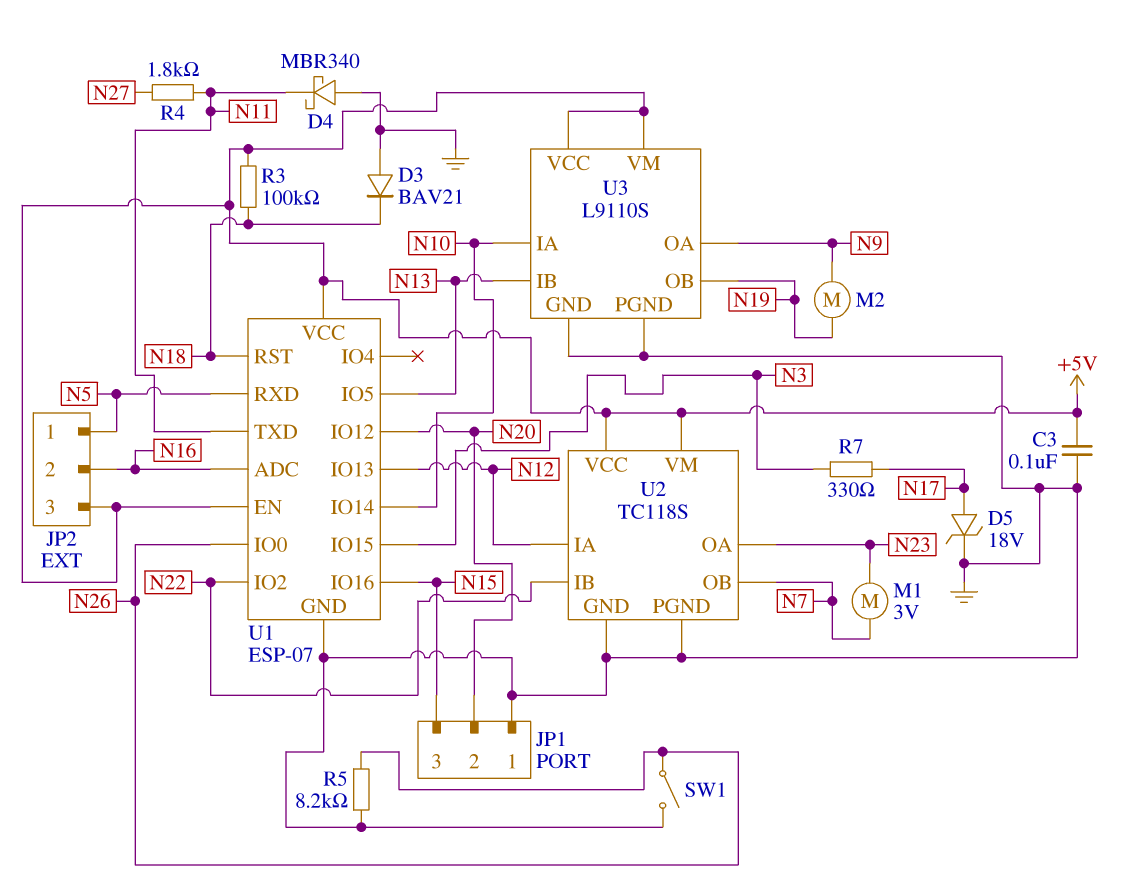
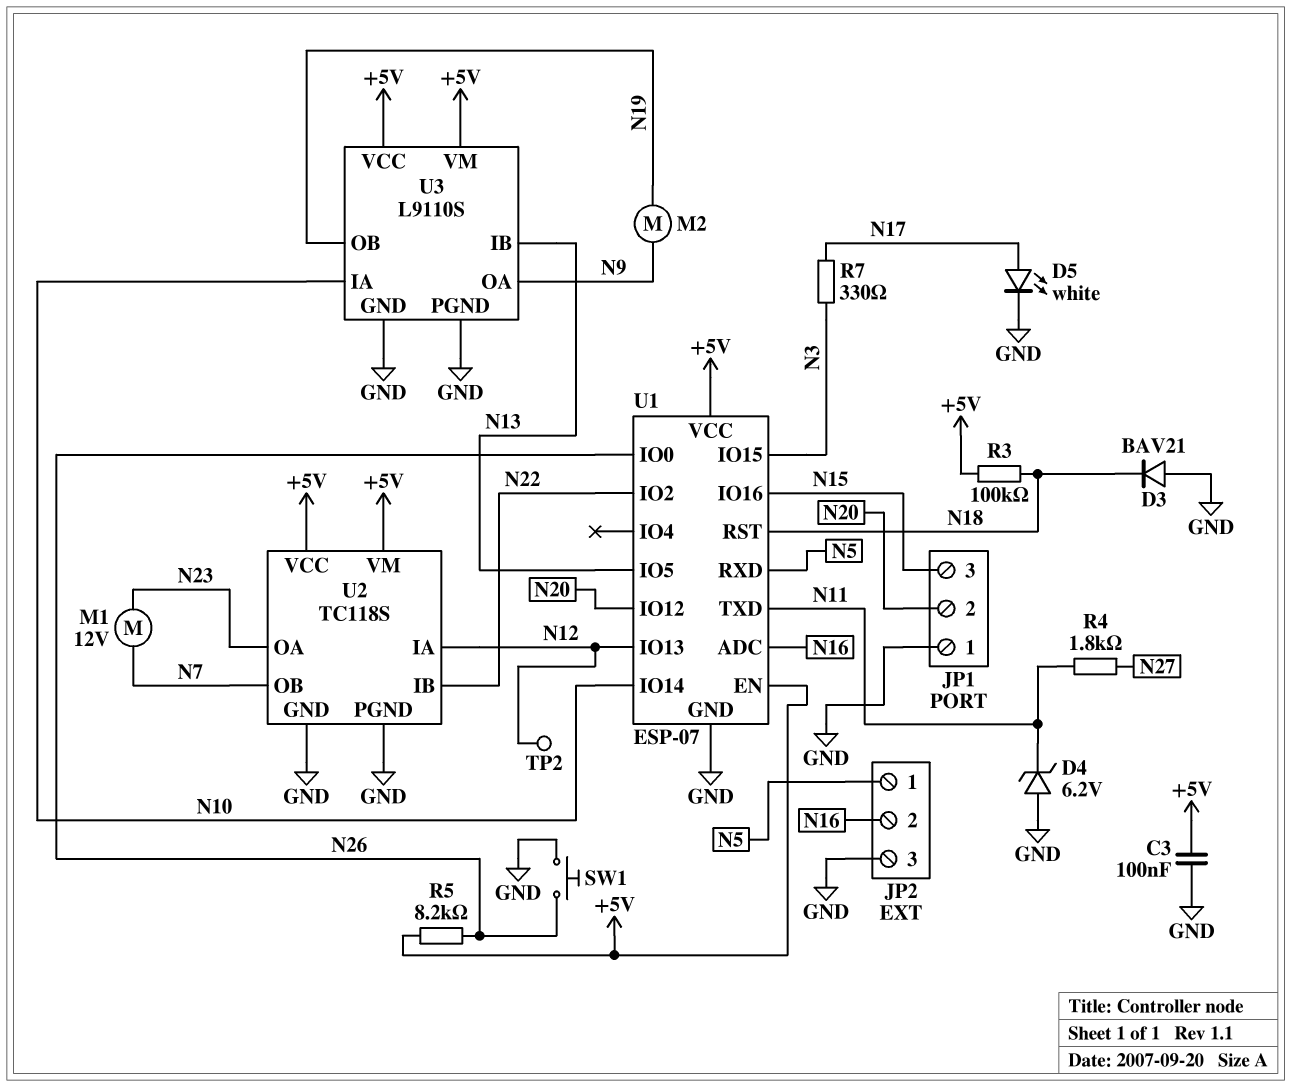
D4: schottky MBR340 (A GND, K N11) -> zener 6.2V (A GND, K N11)
D5: zener 18V (A N17, K GND) -> LED white (A N17, K GND)
JP2 pin 3: +5V -> GND
M1: motor 3V (N7, N23) -> motor 12V (N7, N23)
R5: 8.2k (GND, N26) -> 8.2k (+5V, N26)
SW1: switch (GND, N26) -> button (GND, N26)
TP2: none -> test point (N12)

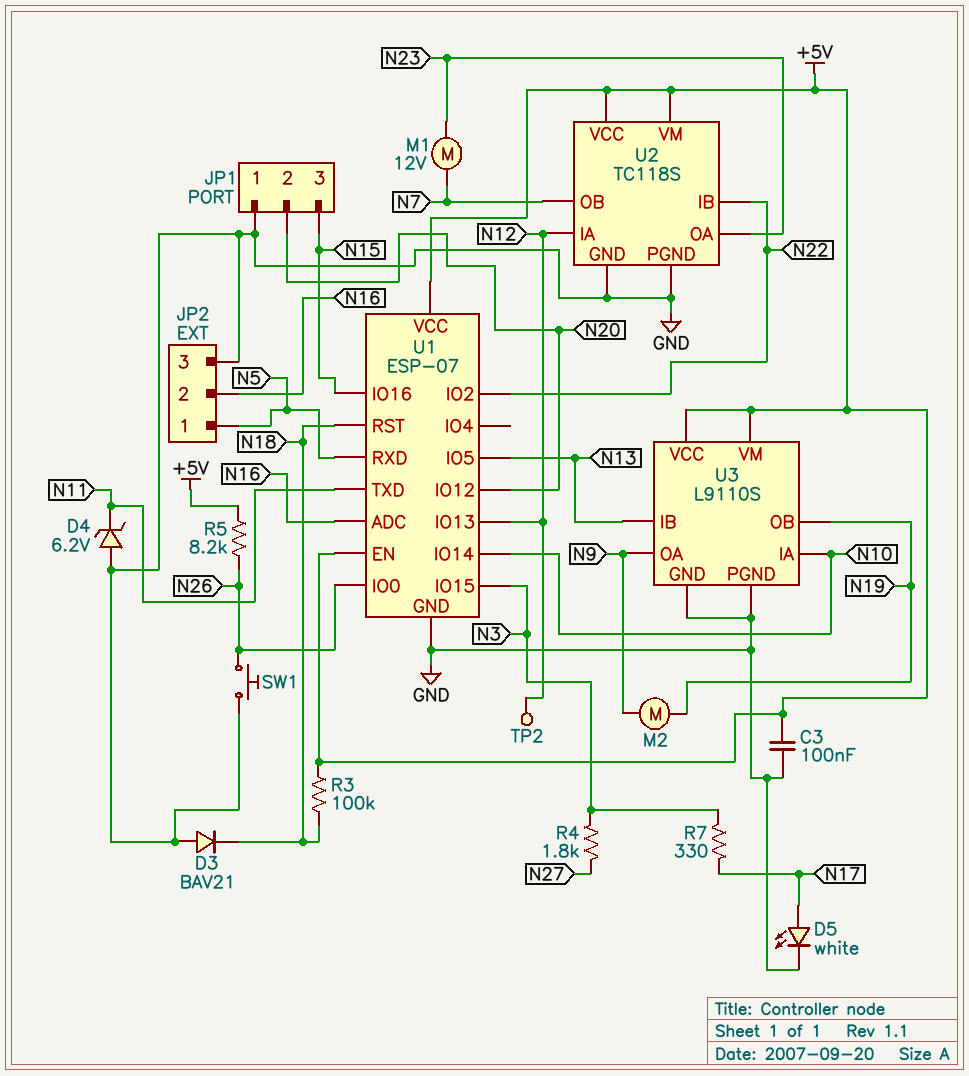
R4: 1.8k (N11, N27) -> 1.8k (N3, N27)

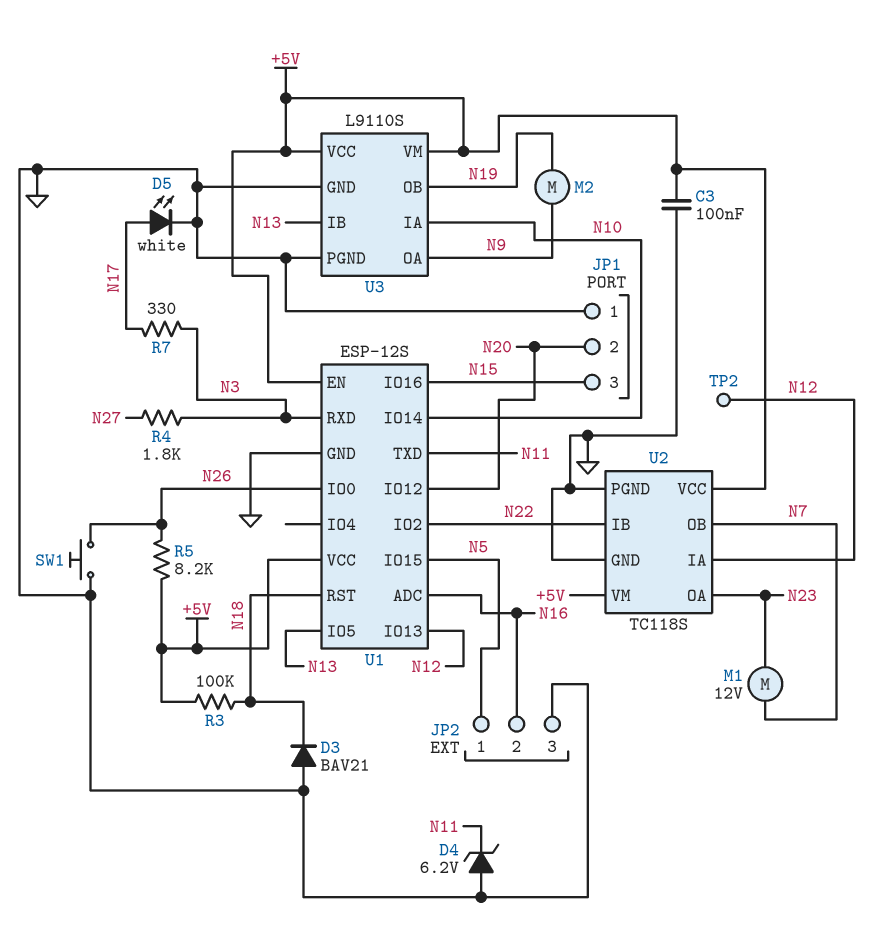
U1: ESP-07 -> ESP-12S
U1 pin IO15: N3 -> N5
U1 pin RXD: N5 -> N3

